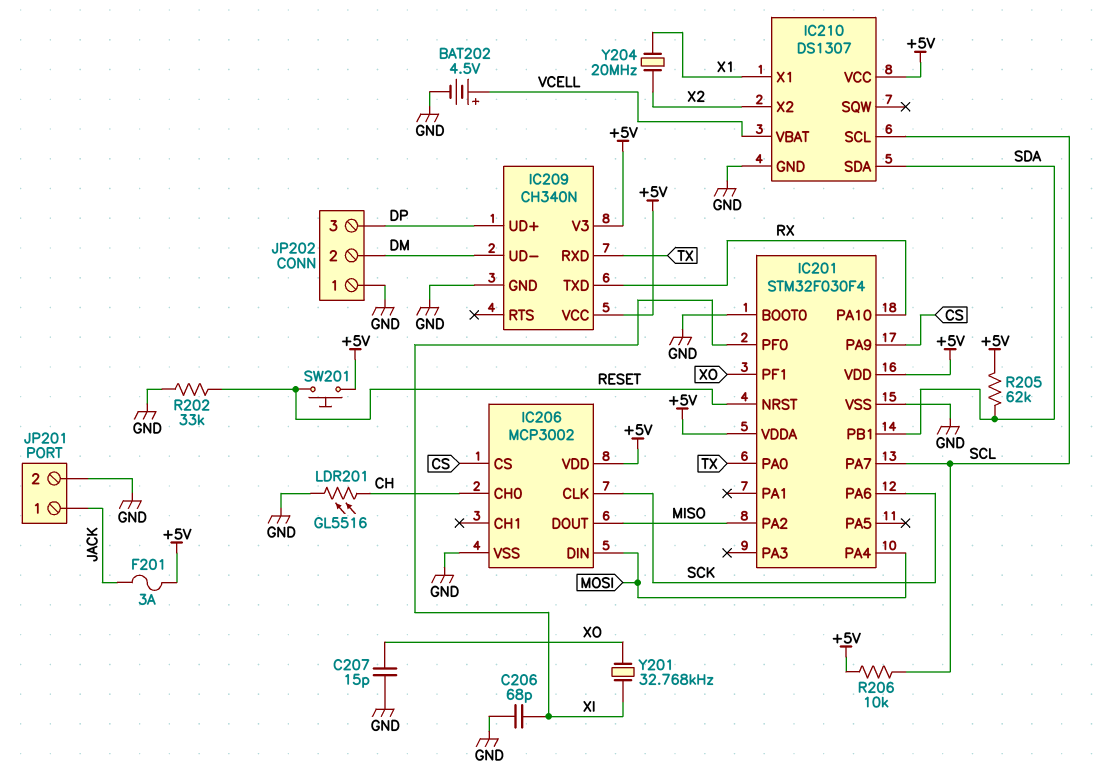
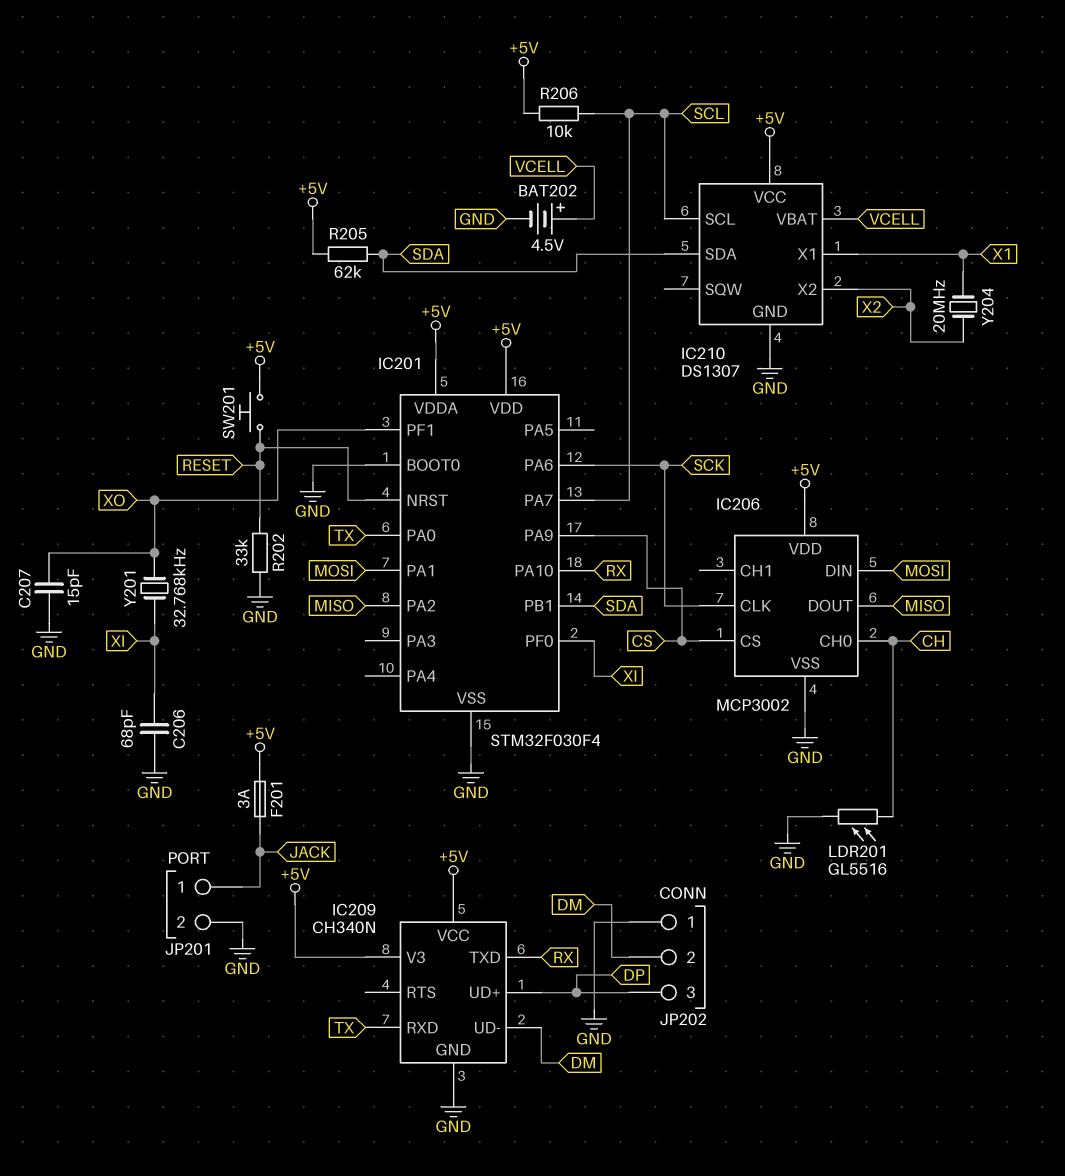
IC201 pin PA1: none -> MOSI
IC201 pin PA4: MOSI -> none

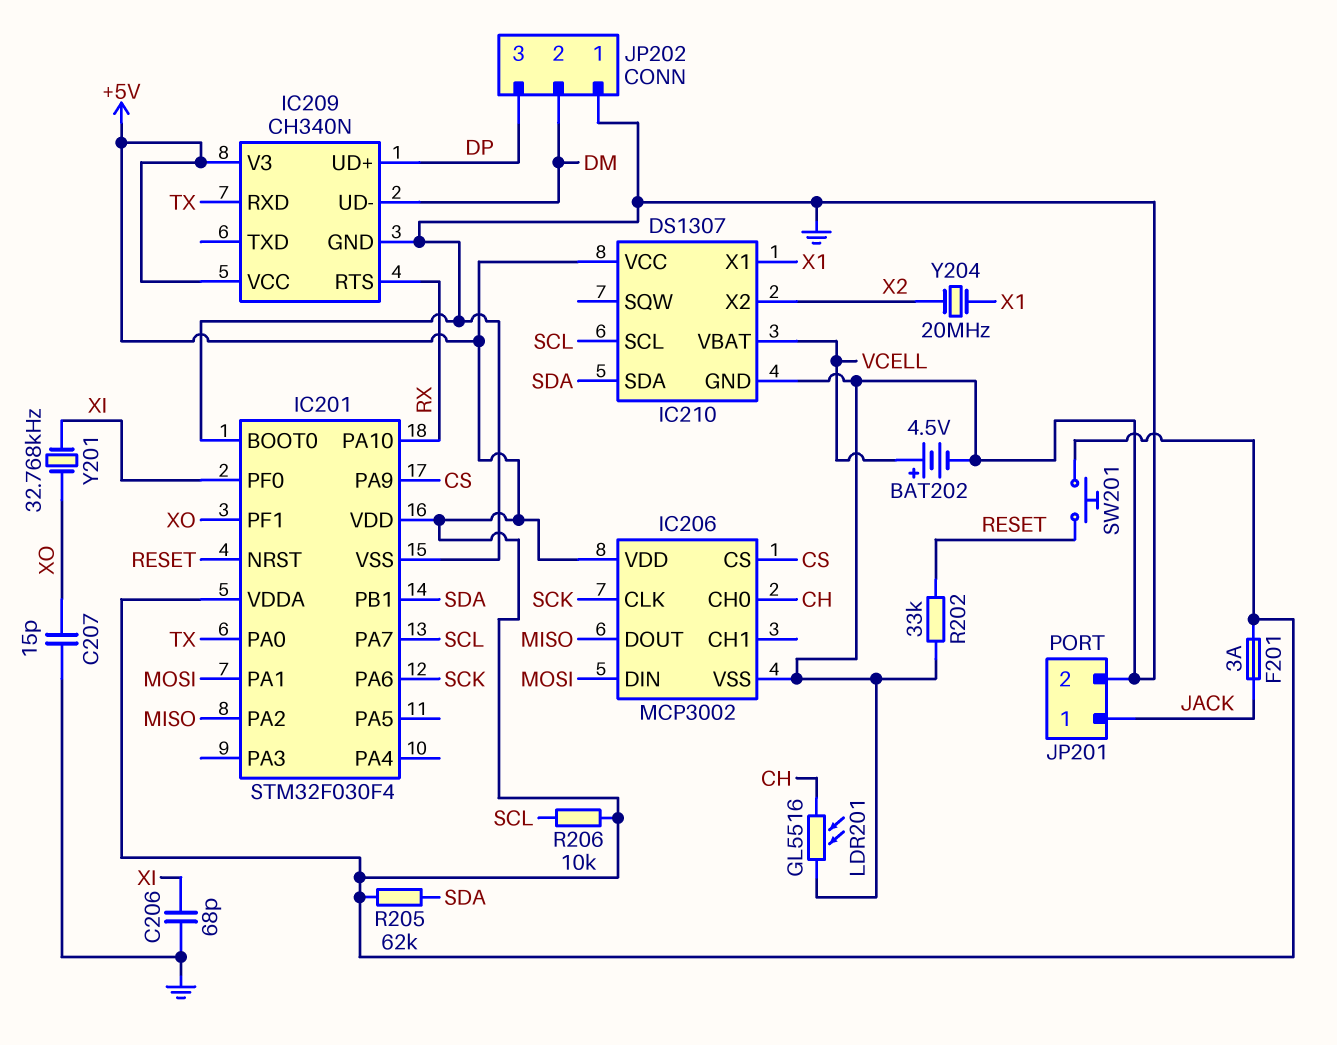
IC209 pin RTS: none -> RX
IC209 pin TXD: RX -> none

